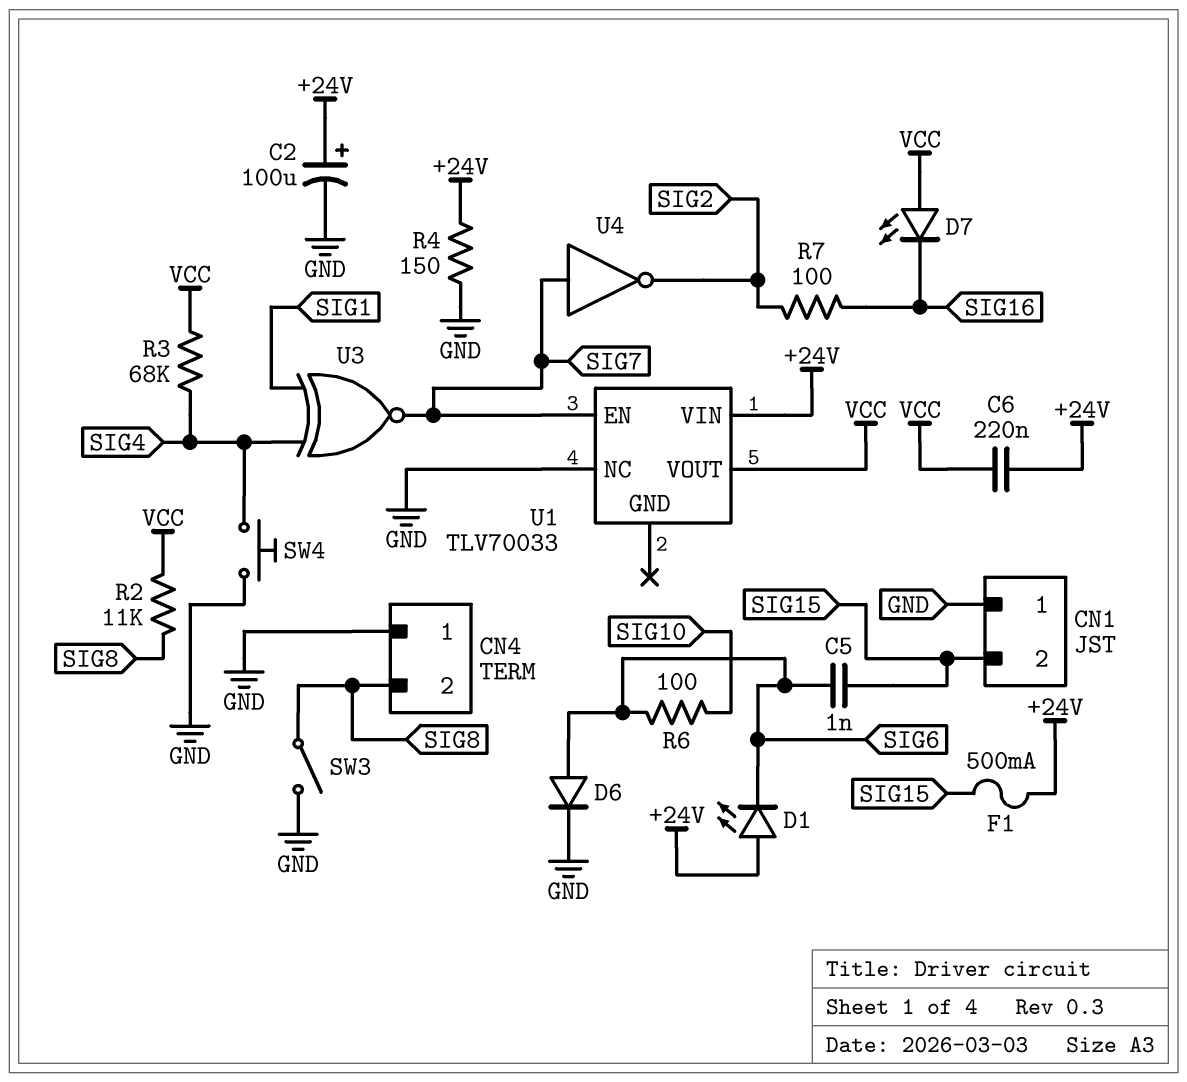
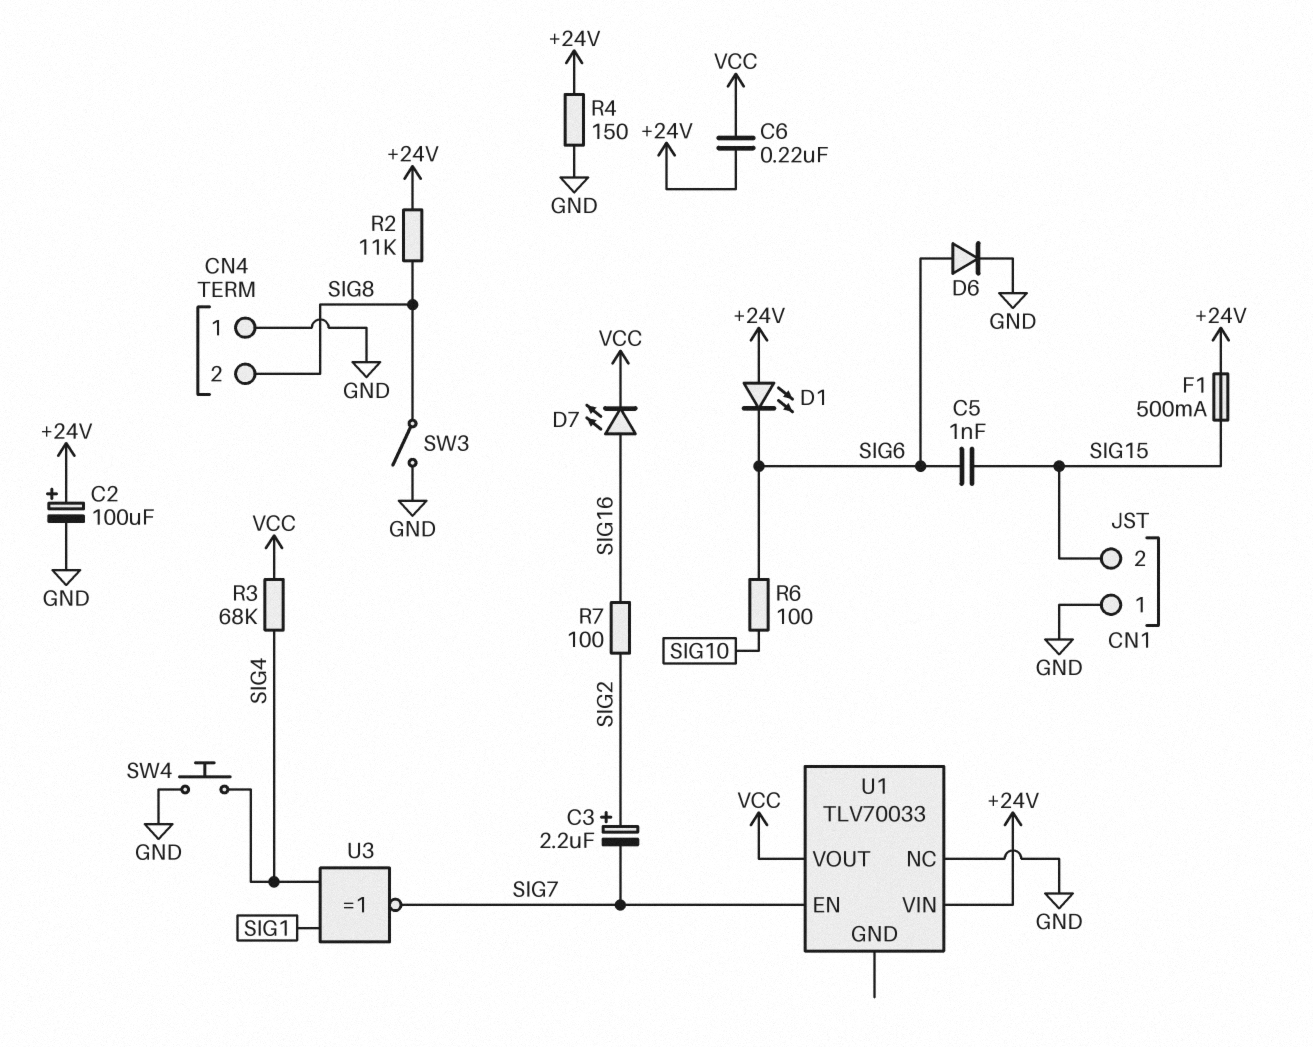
C3: none -> 2.2uF (plus SIG2, minus SIG7)
D7: LED (A VCC, K SIG16) -> LED (A SIG16, K VCC)
R2: 11k (SIG8, VCC) -> 11k (+24V, SIG8)
U4: NOT (in SIG7, out SIG2) -> none

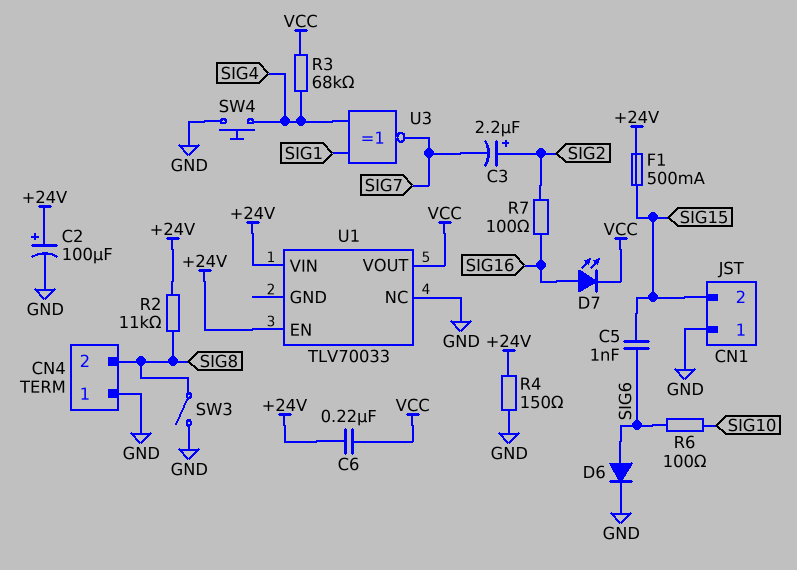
D1: LED (A +24V, K SIG6) -> none
U1 pin EN: SIG7 -> +24V

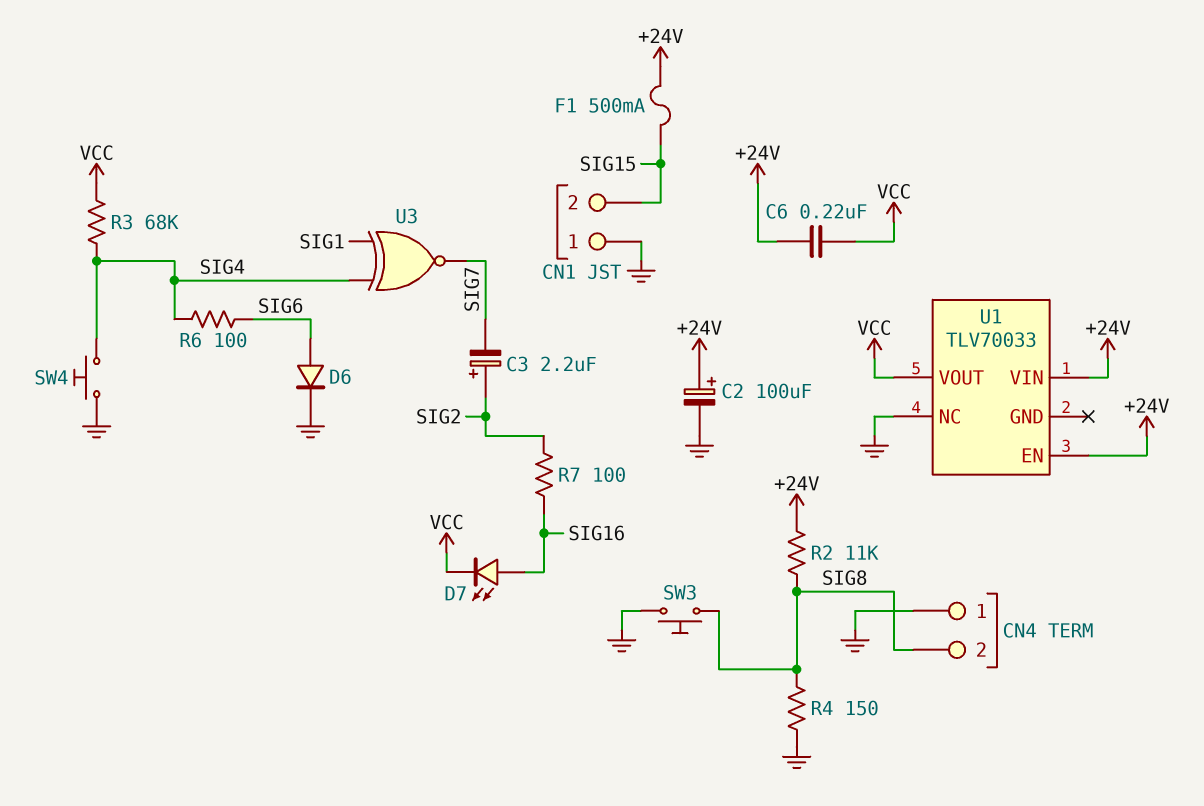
C5: 1nF (SIG6, SIG15) -> none
R4: 150 (+24V, GND) -> 150 (GND, SIG8)
R6: 100 (SIG6, SIG10) -> 100 (SIG4, SIG6)
SW3: switch (GND, SIG8) -> button (GND, SIG8)

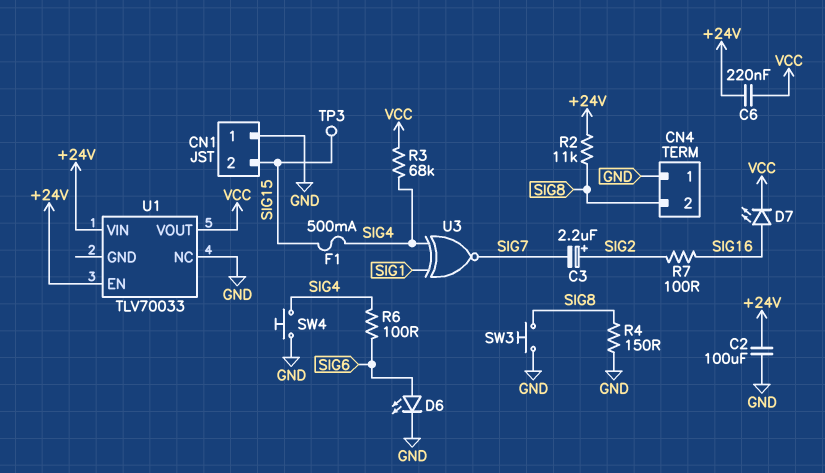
C2: 100uF (plus +24V, minus GND) -> 100uF (+24V, GND)
D6: diode (A SIG6, K GND) -> LED (A SIG6, K GND)
F1: 500mA (+24V, SIG15) -> 500mA (SIG4, SIG15)
TP3: none -> test point (SIG15)

